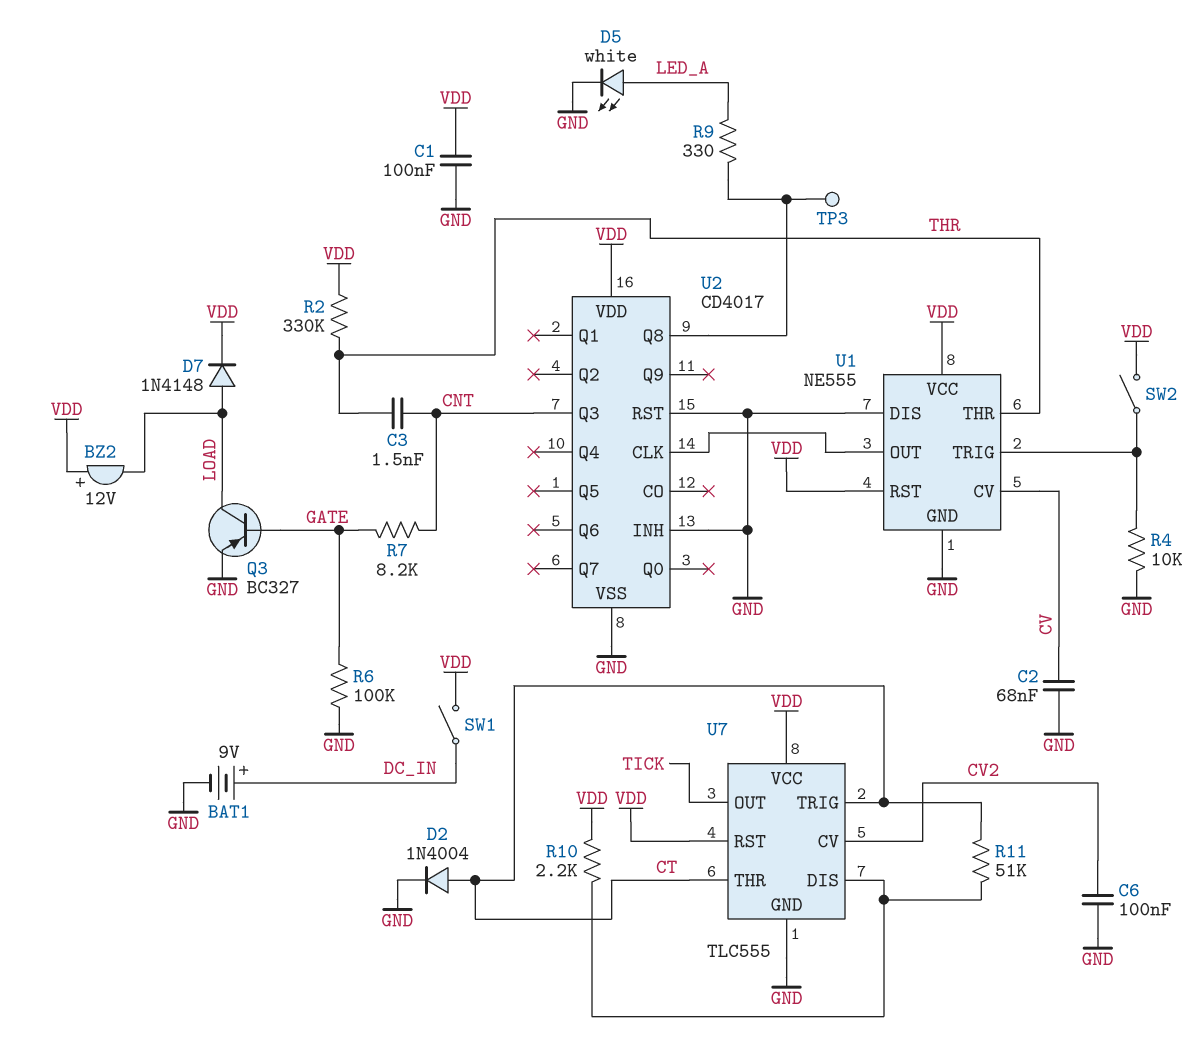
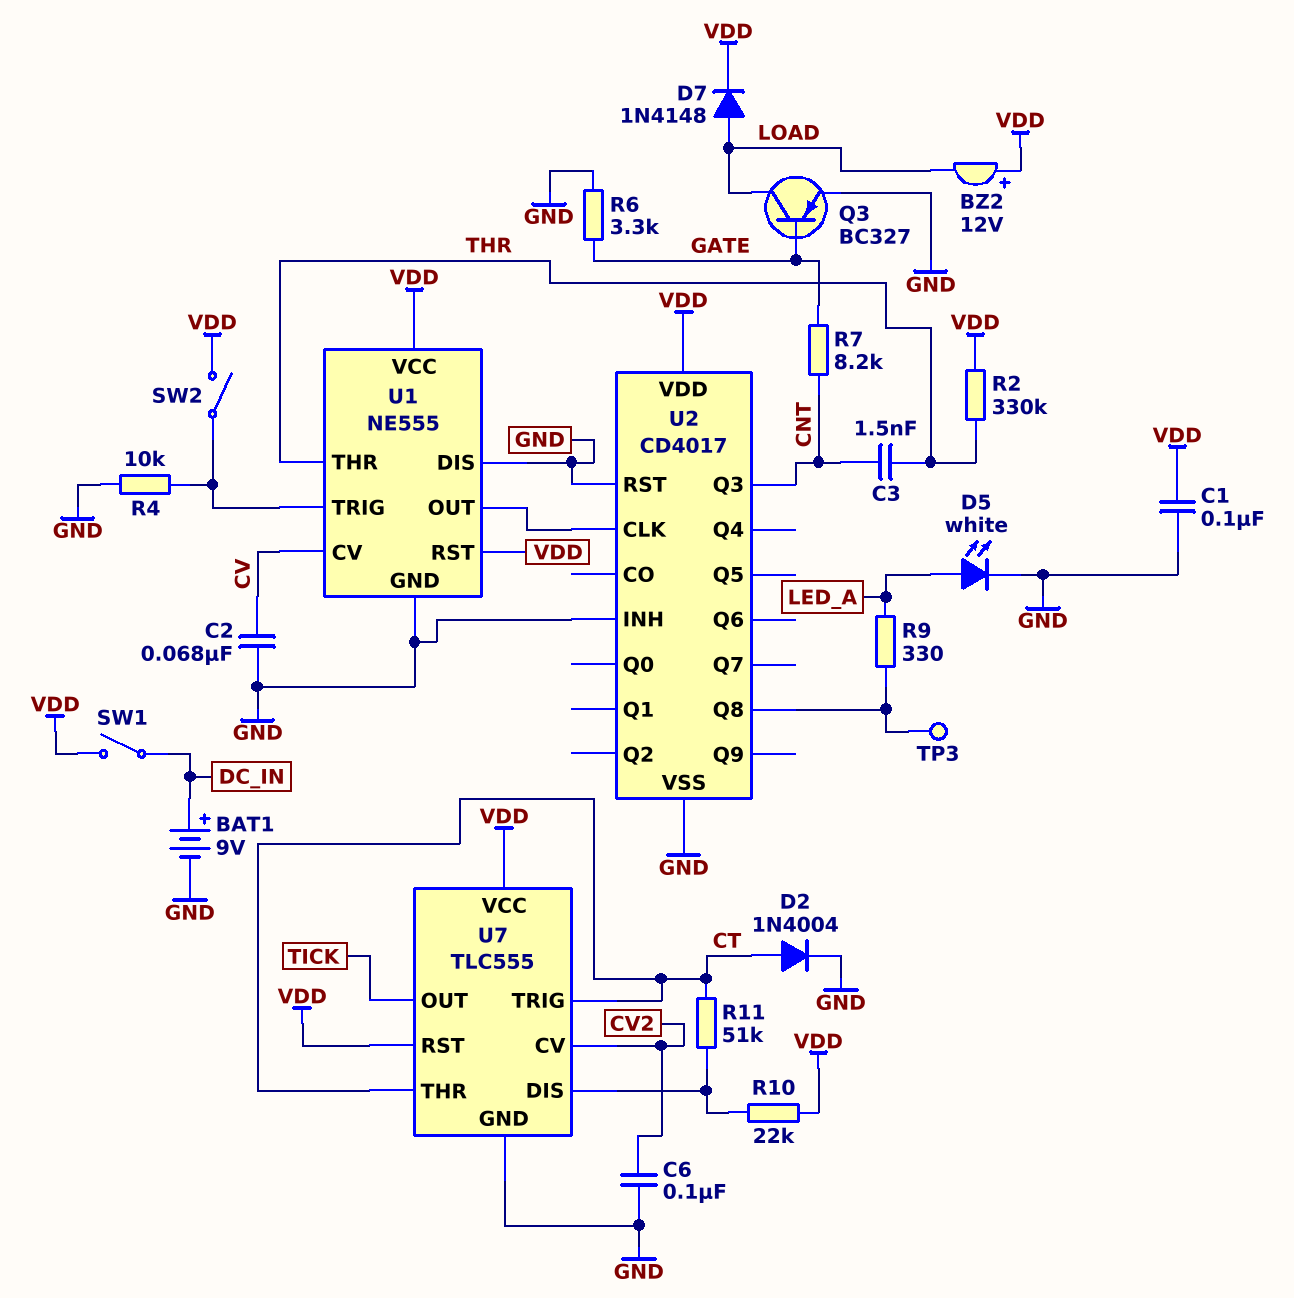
R6: 100k (GATE, GND) -> 3.3k (GATE, GND)
R10: 2.2k (U7/DIS, VDD) -> 22k (U7/DIS, VDD)

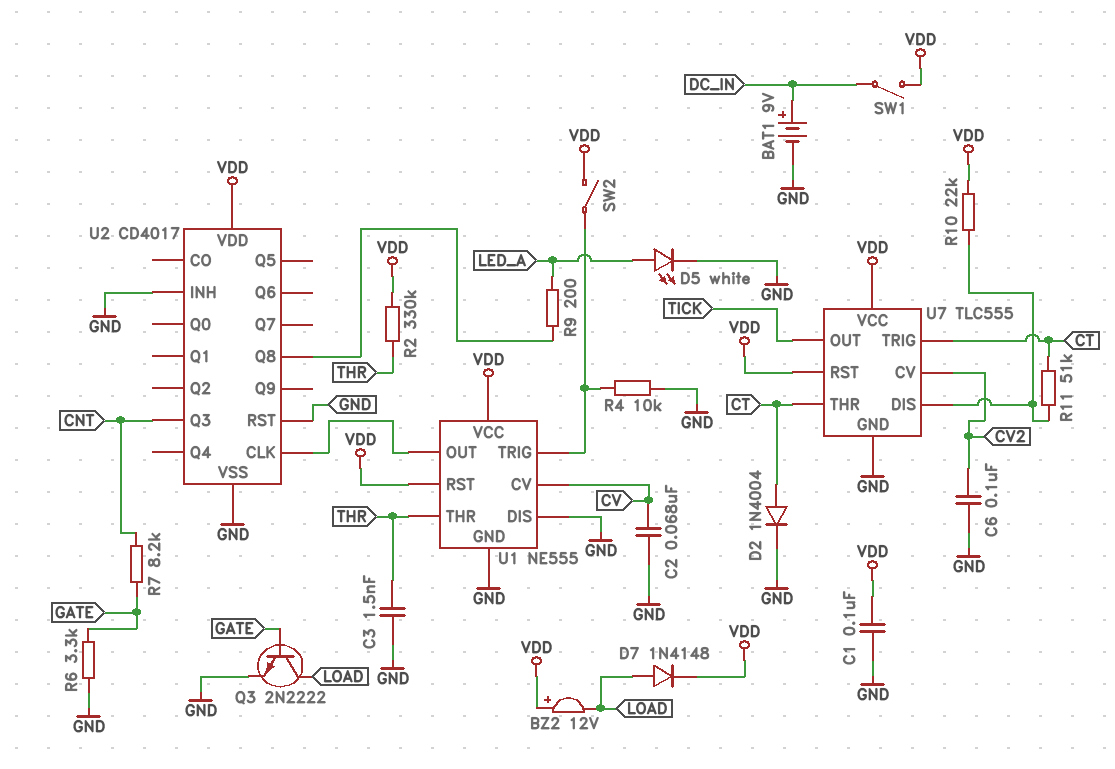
C3: 1.5nF (CNT, THR) -> 1.5nF (GND, THR)
Q3: PNP BC327 (B GATE, C LOAD, E GND) -> NPN 2N2222 (B GATE, C LOAD, E GND)
R9: 330 (LED_A, U2/Q8) -> 200 (LED_A, U2/Q8)
TP3: test point (U2/Q8) -> none

